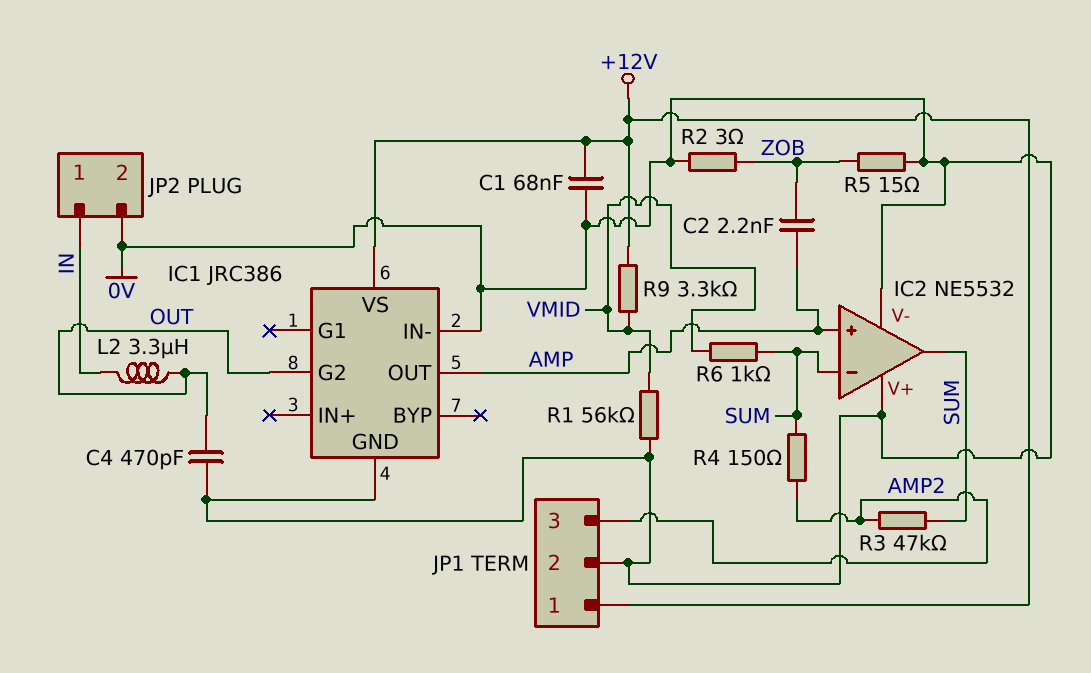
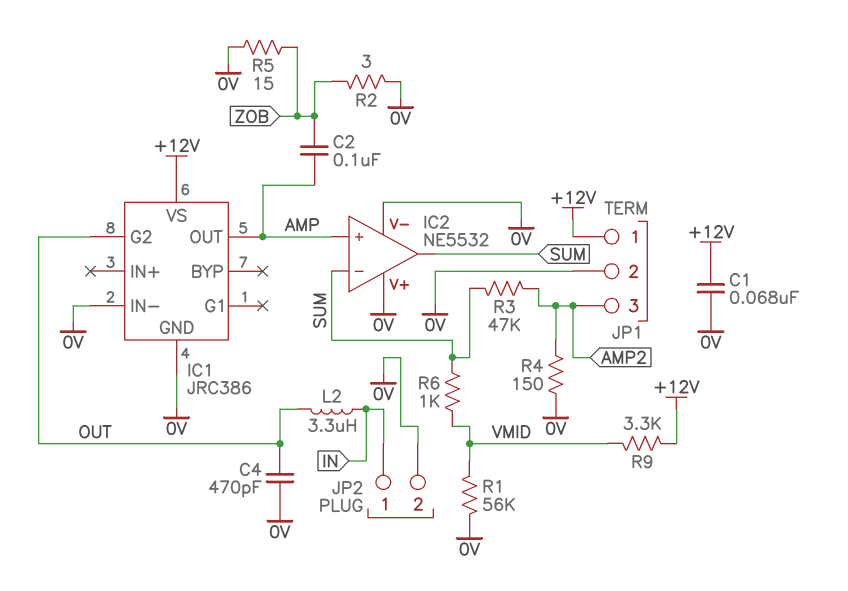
C2: 2.2nF (AMP, ZOB) -> 100nF (AMP, ZOB)
R4: 150 (AMP2, SUM) -> 150 (0V, AMP2)

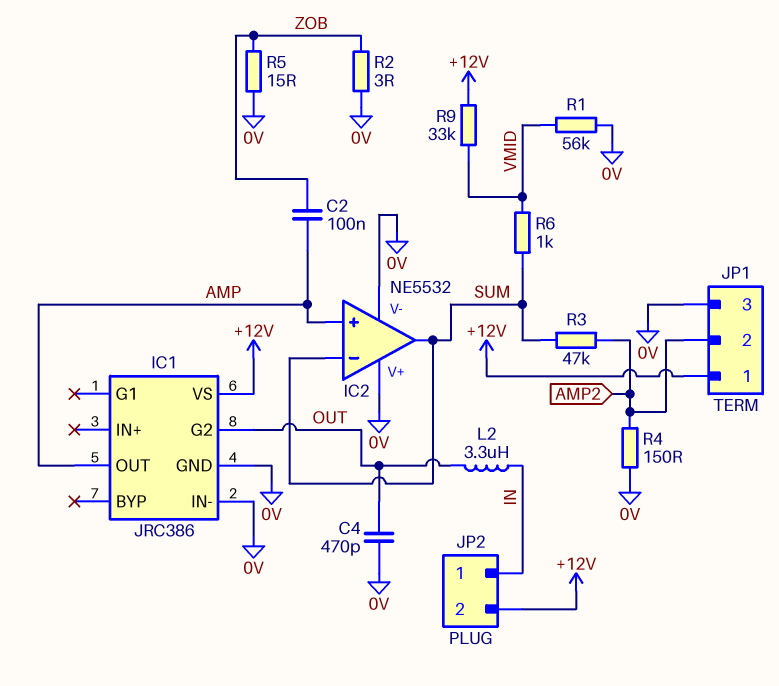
C1: 68nF (+12V, 0V) -> none
JP1 pin 2: 0V -> AMP2
JP1 pin 3: AMP2 -> 0V
JP2 pin 2: 0V -> +12V
R9: 3.3k (+12V, VMID) -> 33k (+12V, VMID)

